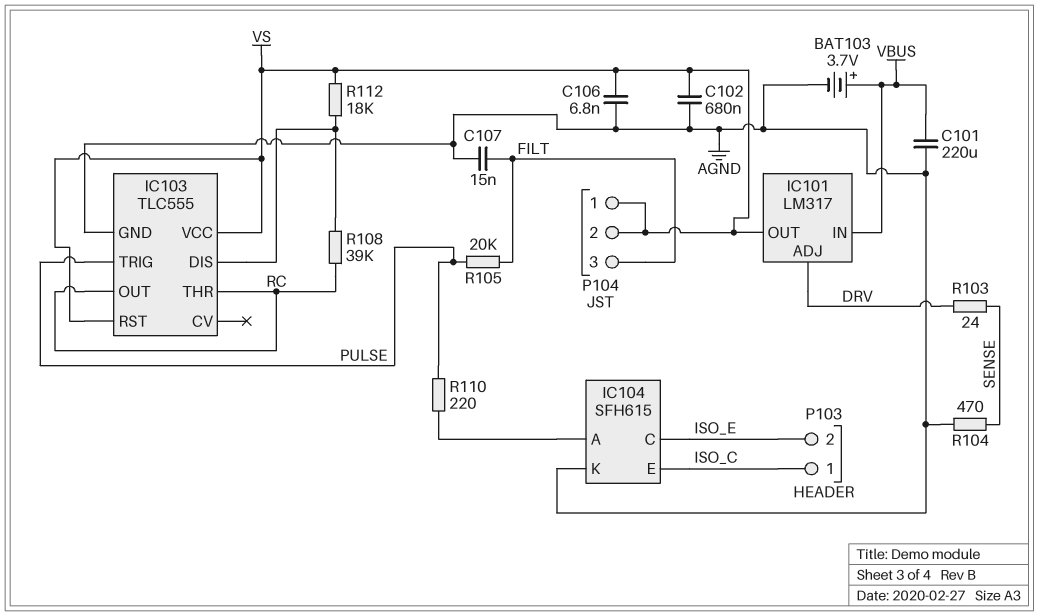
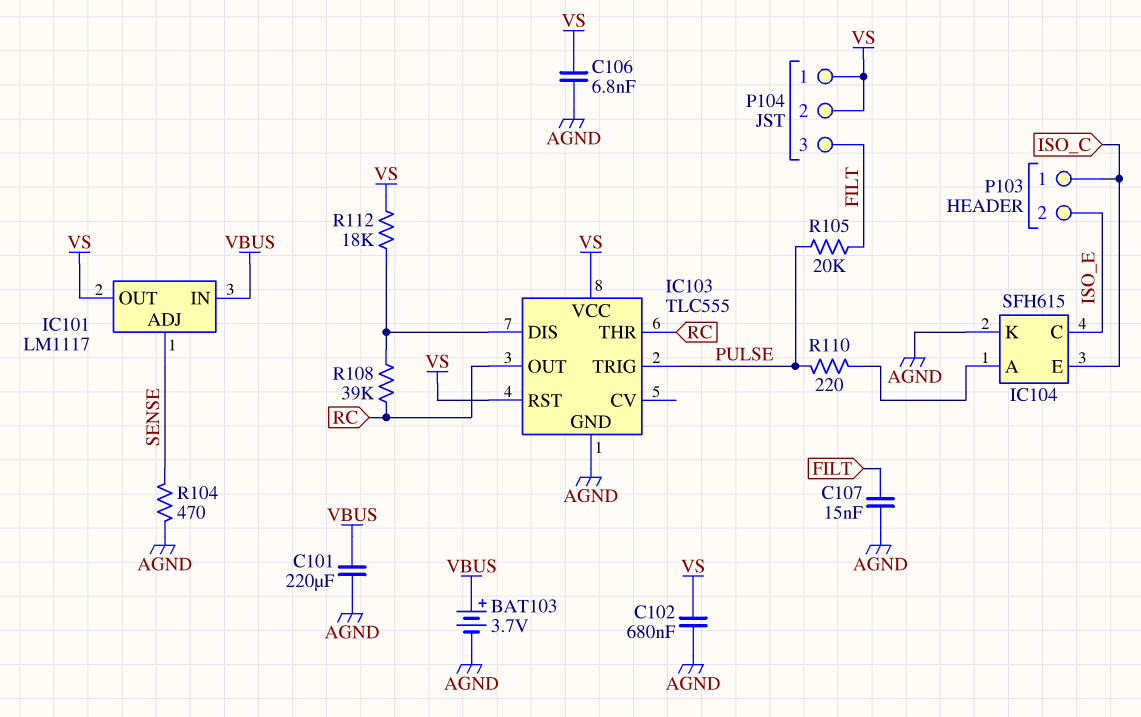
IC101: LM317 -> LM1117
IC101 pin ADJ: DRV -> SENSE
R103: 24 (DRV, SENSE) -> none

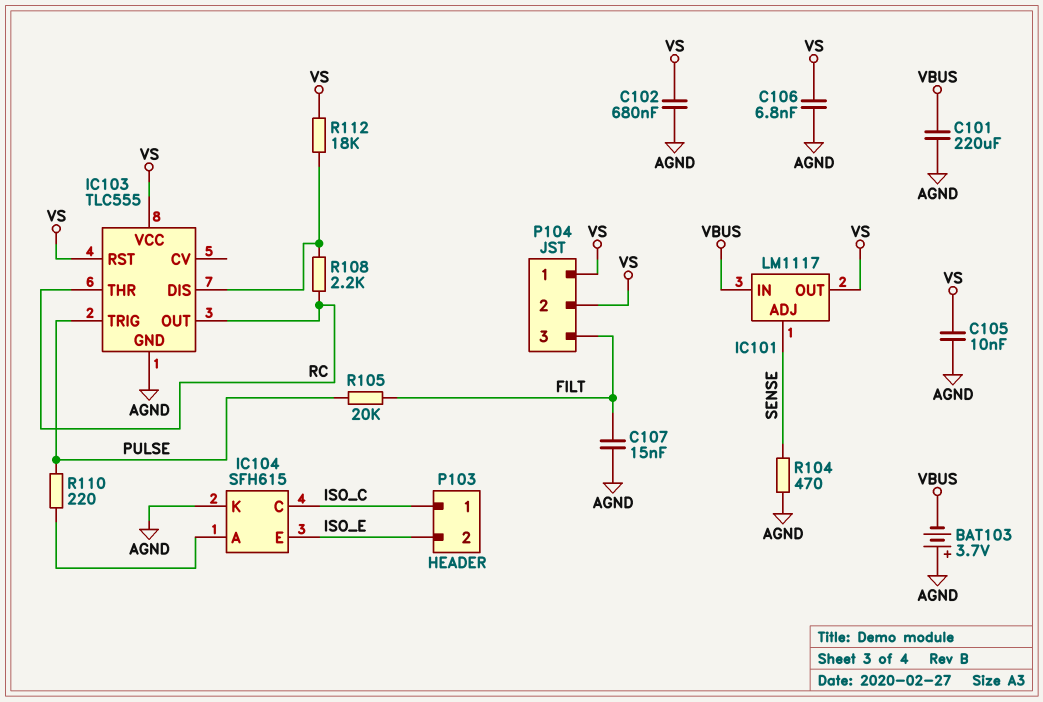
BAT103: 3.7V (plus VBUS, minus AGND) -> 3.7V (plus AGND, minus VBUS)
C105: none -> 10nF (AGND, VS)
IC104 pin C: ISO_E -> ISO_C
IC104 pin E: ISO_C -> ISO_E
R108: 39k (IC103/DIS, RC) -> 2.2k (IC103/DIS, RC)

